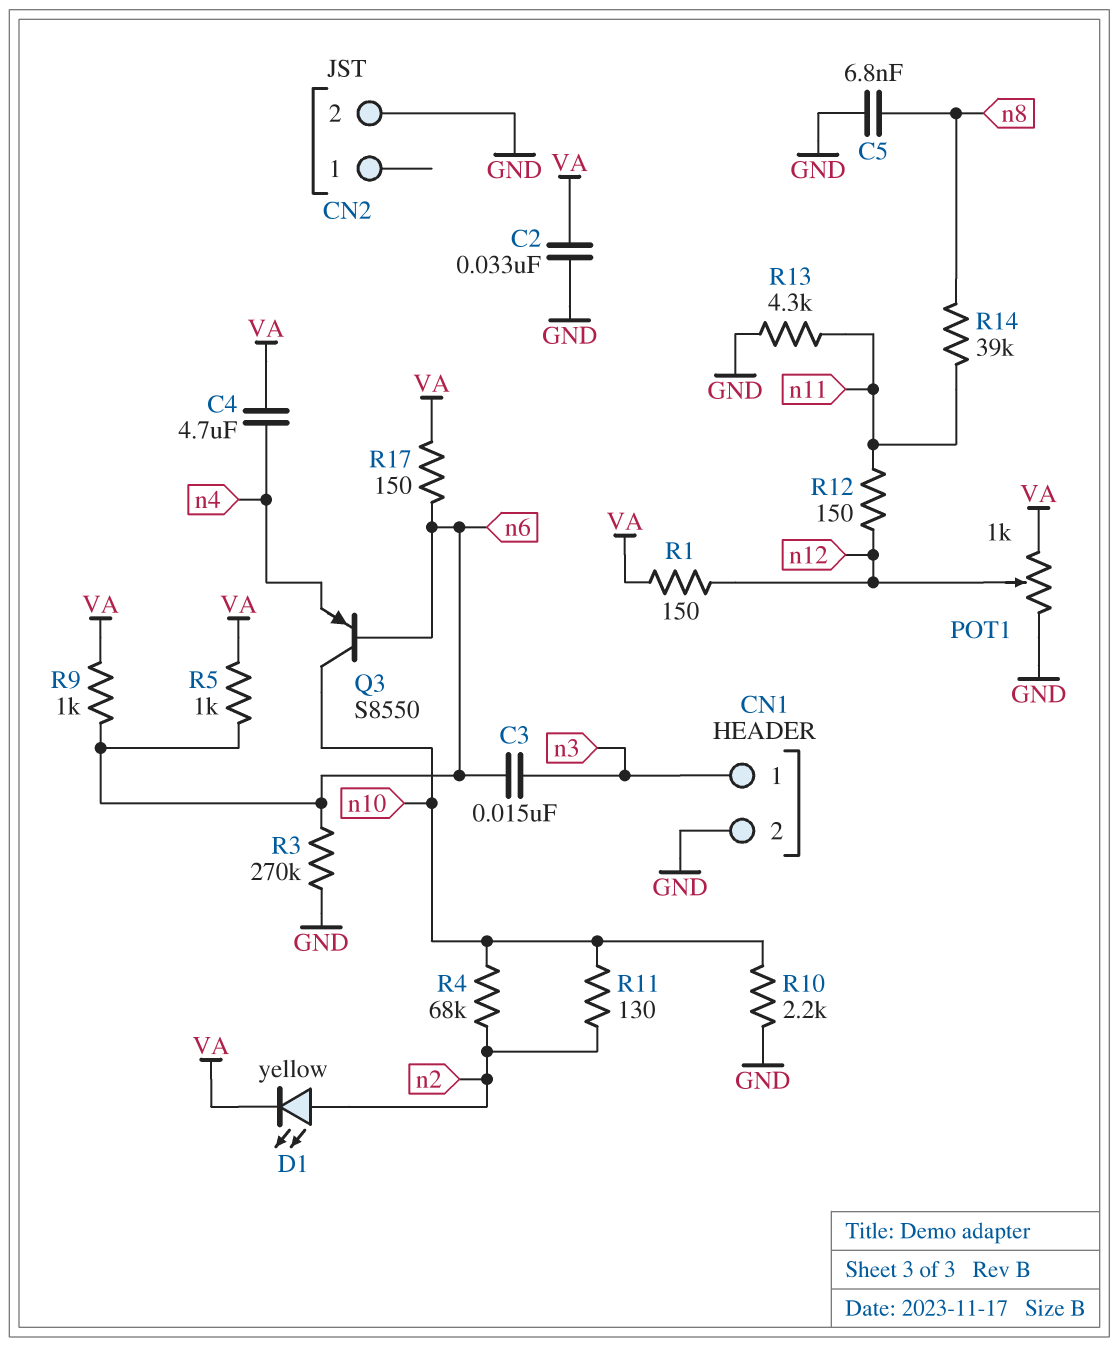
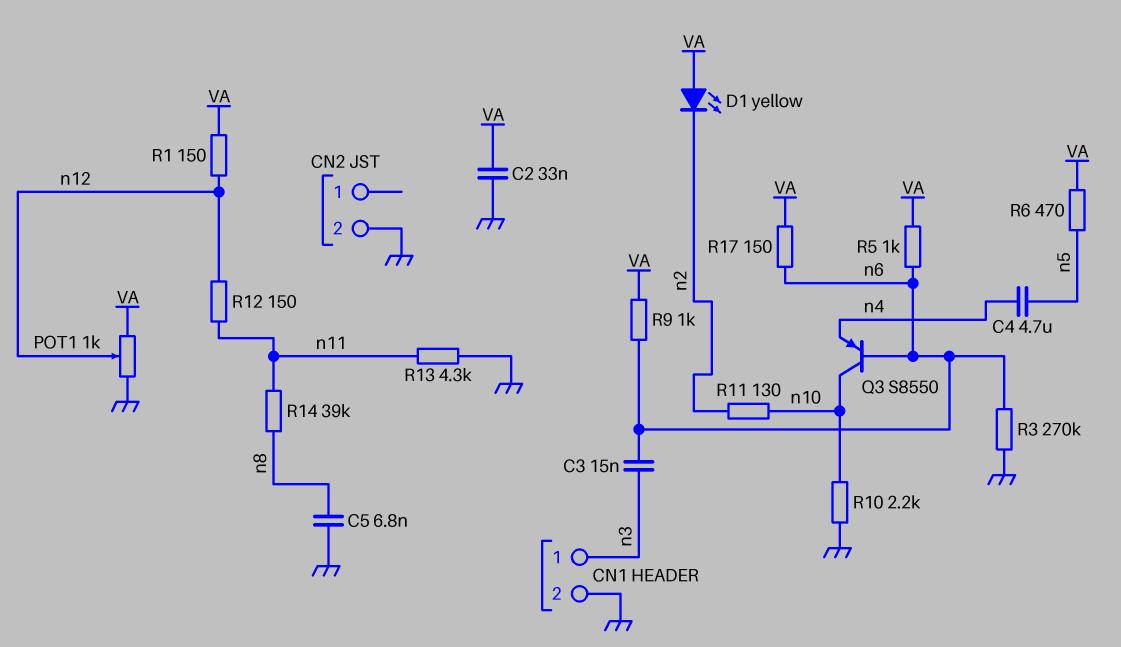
C4: 4.7uF (VA, n4) -> 4.7uF (n4, n5)
D1: LED yellow (A n2, K VA) -> LED yellow (A VA, K n2)
R4: 68k (n2, n10) -> none
R6: none -> 470 (VA, n5)

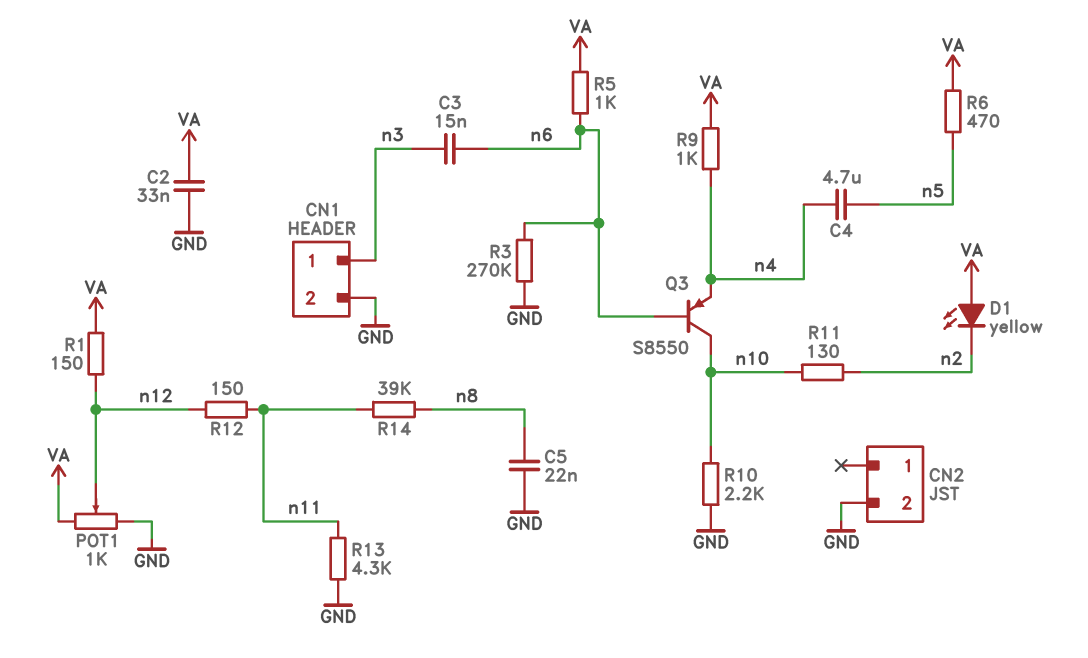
C5: 6.8nF (GND, n8) -> 22nF (GND, n8)
R9: 1k (VA, n6) -> 1k (VA, n4)
R17: 150 (VA, n6) -> none

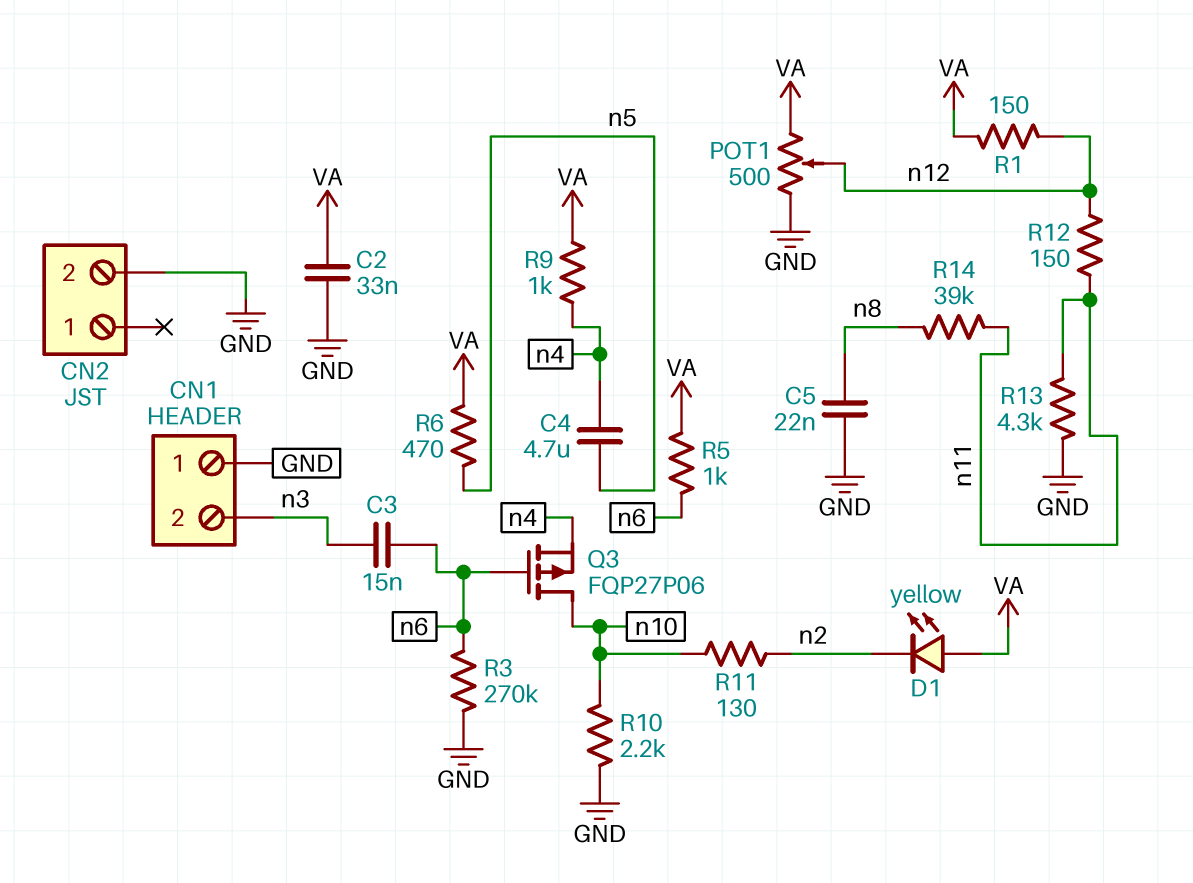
CN1 pin 1: n3 -> GND
CN1 pin 2: GND -> n3
POT1: 1k (GND, VA, wiper n12) -> 500 (GND, VA, wiper n12)
Q3: PNP S8550 (B n6, C n10, E n4) -> PMOS FQP27P06 (G n6, D n10, S n4)

